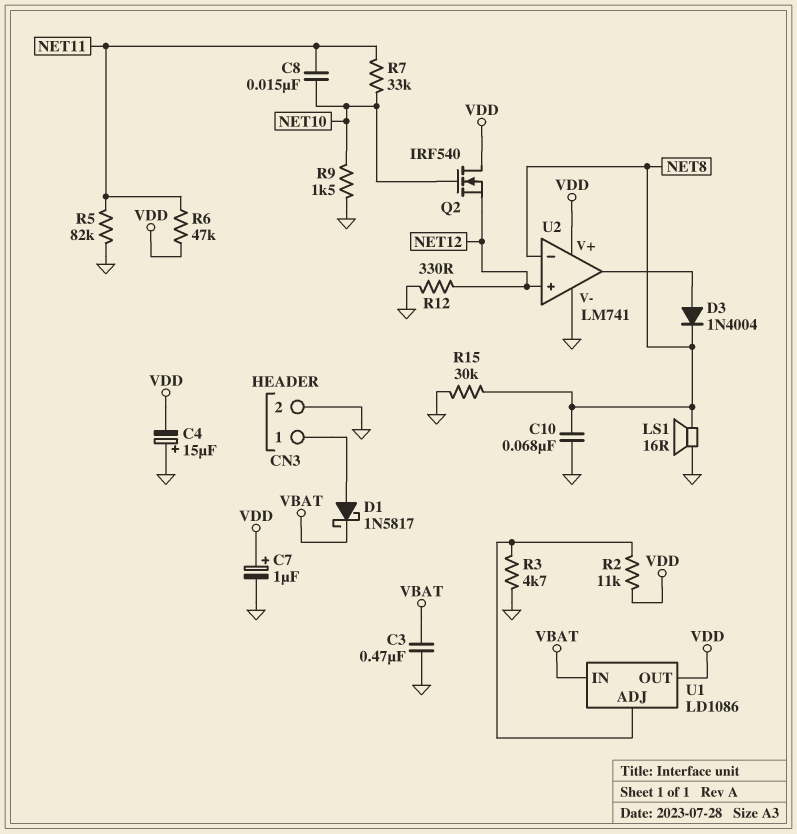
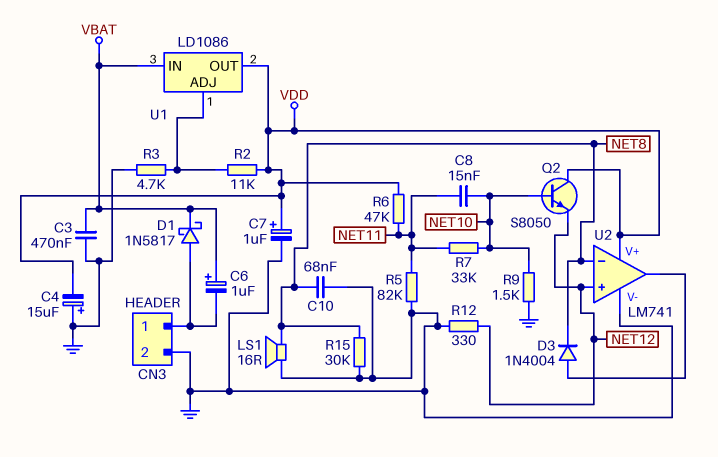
C6: none -> 1uF (plus VBAT, minus CN3/1)
Q2: NMOS IRF540 (G NET10, D VDD, S NET12) -> NPN S8050 (B NET10, C VDD, E NET12)

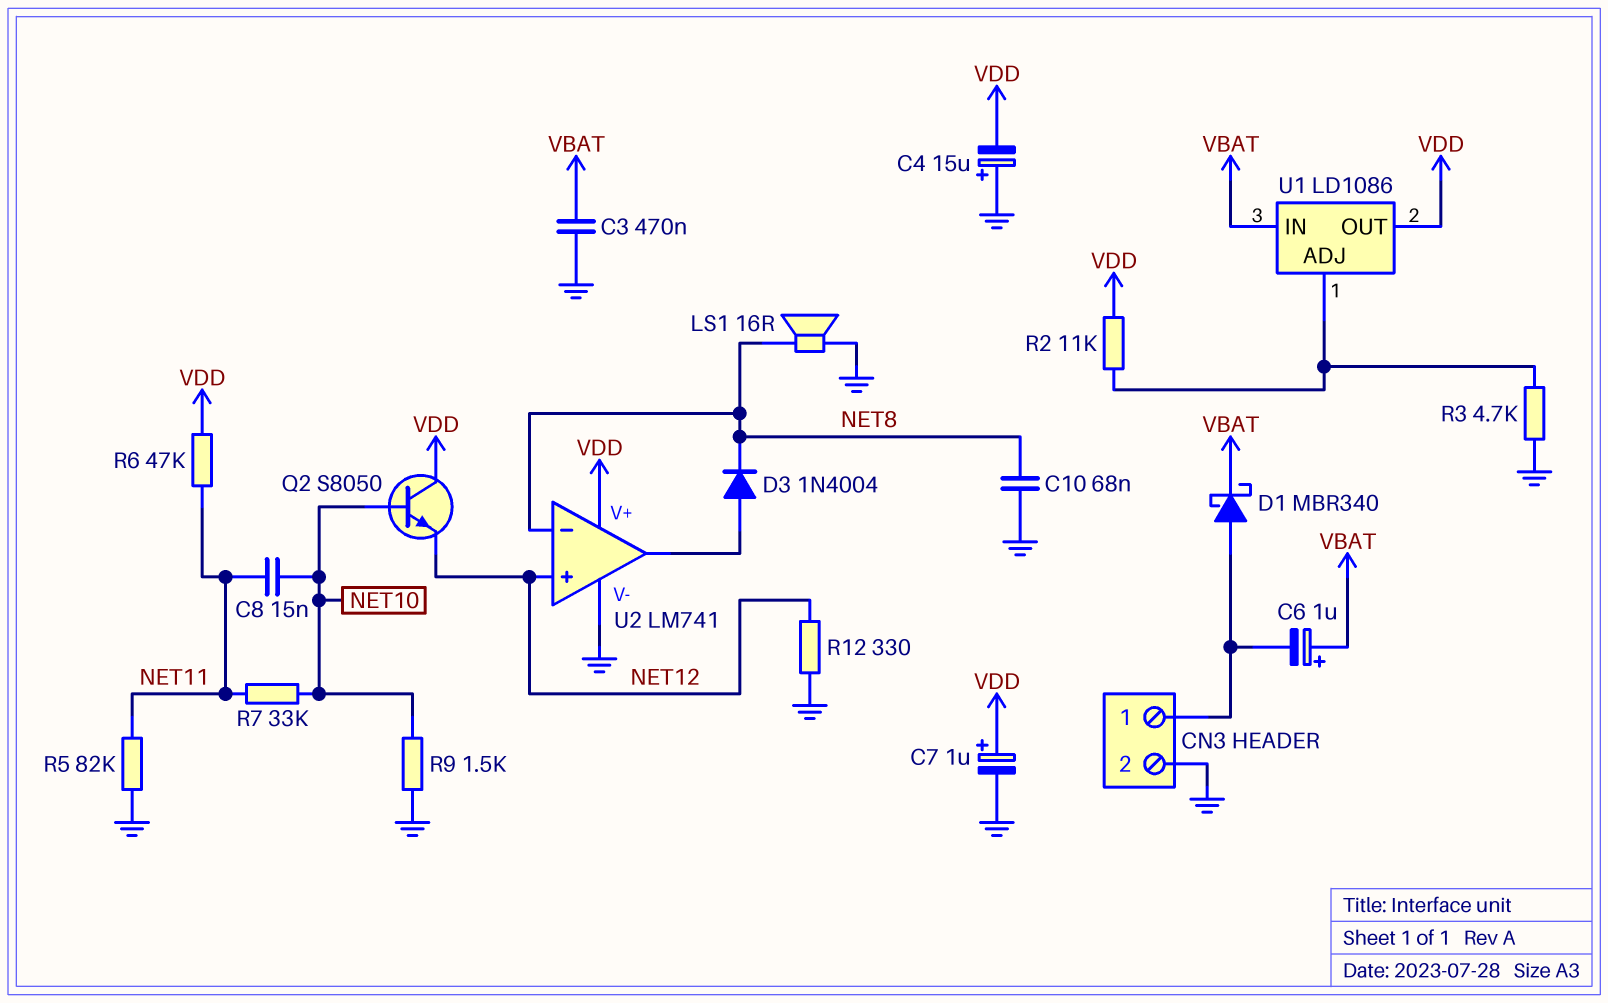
D1: schottky 1N5817 (A CN3/1, K VBAT) -> schottky MBR340 (A CN3/1, K VBAT)
R15: 30k (GND, NET8) -> none

